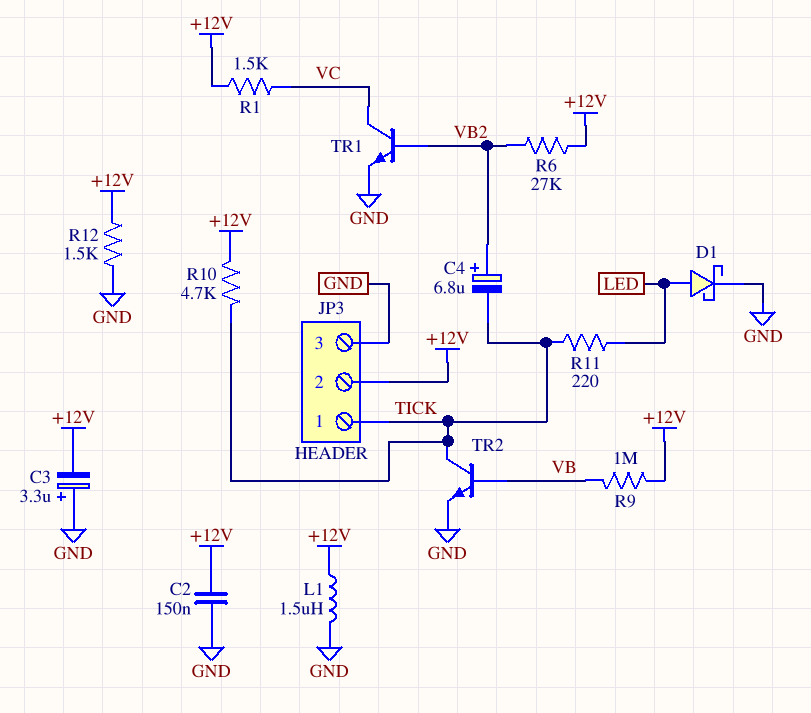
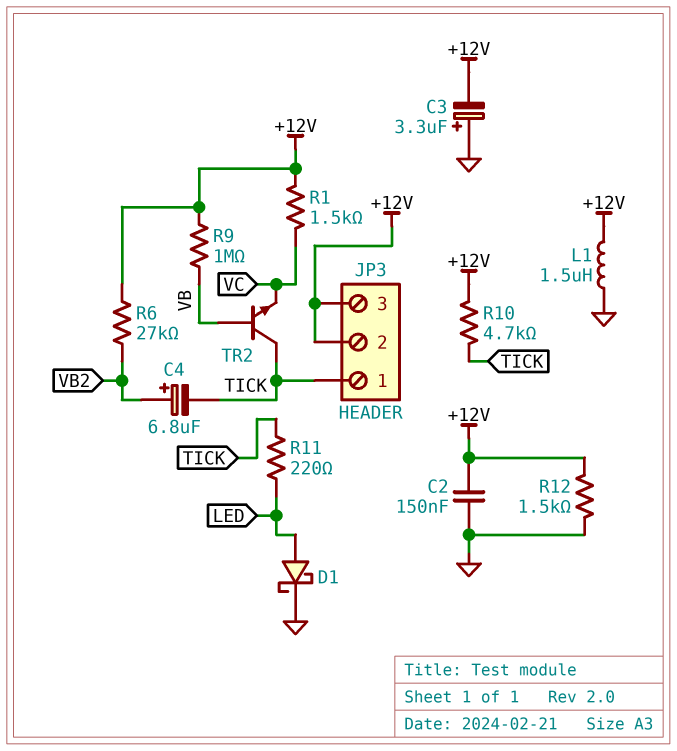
JP3 pin 3: GND -> +12V
TR1: NPN (B VB2, C VC, E GND) -> none
TR2: NPN (B VB, C TICK, E GND) -> NPN (B VB, C TICK, E VC)

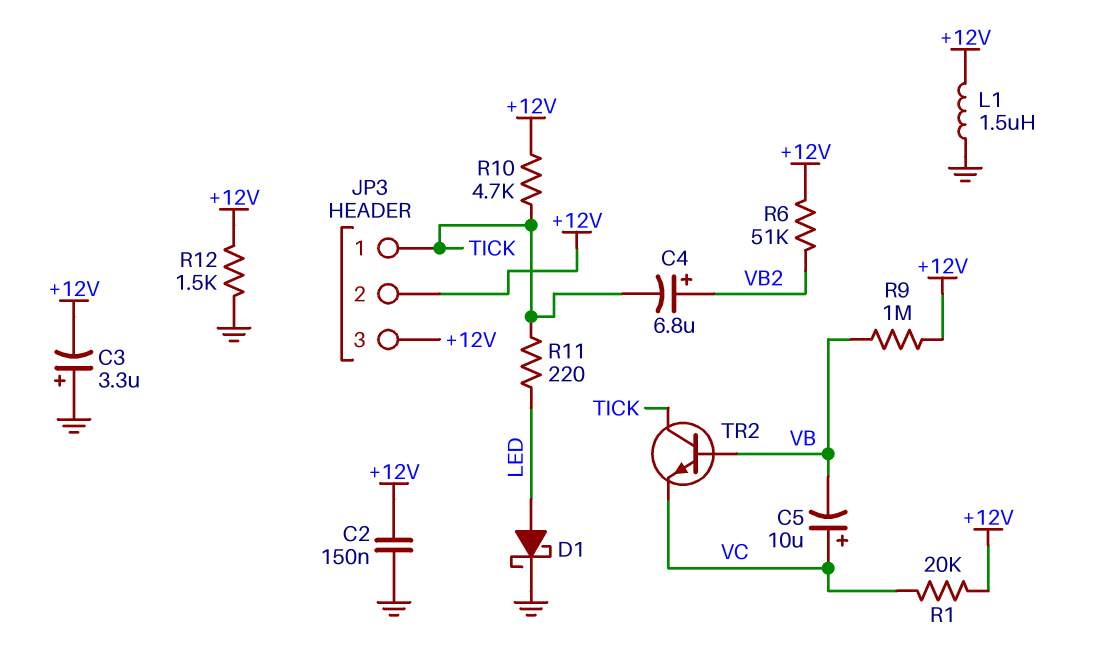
C5: none -> 10uF (plus VC, minus VB)
R1: 1.5k (+12V, VC) -> 20k (+12V, VC)
R6: 27k (+12V, VB2) -> 51k (+12V, VB2)

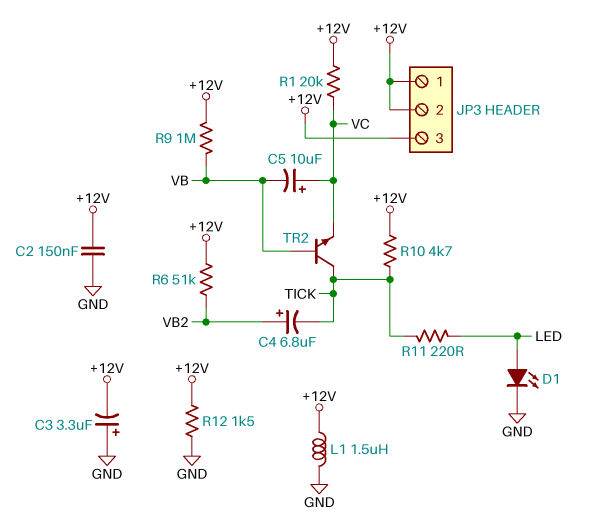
D1: schottky (A LED, K GND) -> LED (A LED, K GND)
JP3 pin 1: TICK -> +12V

